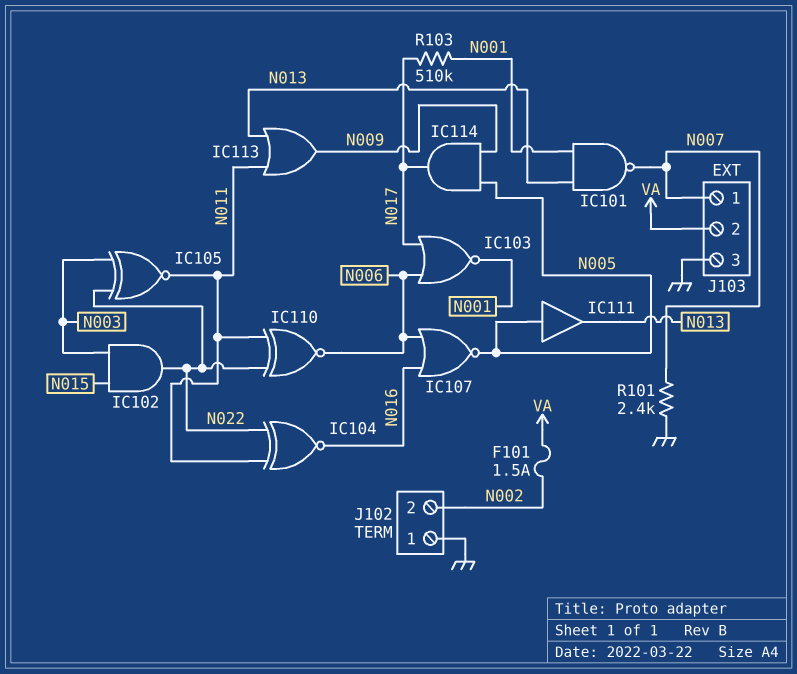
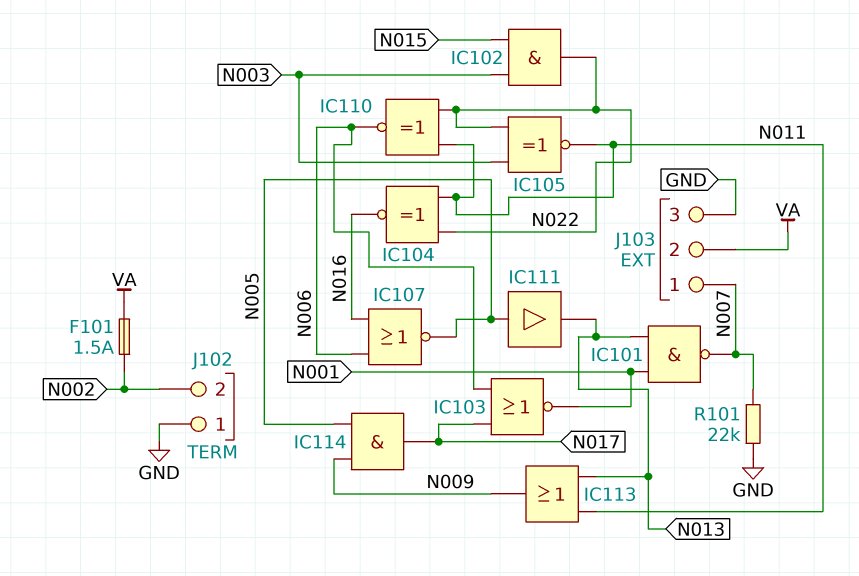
R101: 2.4k (GND, N007) -> 22k (GND, N007)
R103: 510k (N001, N017) -> none

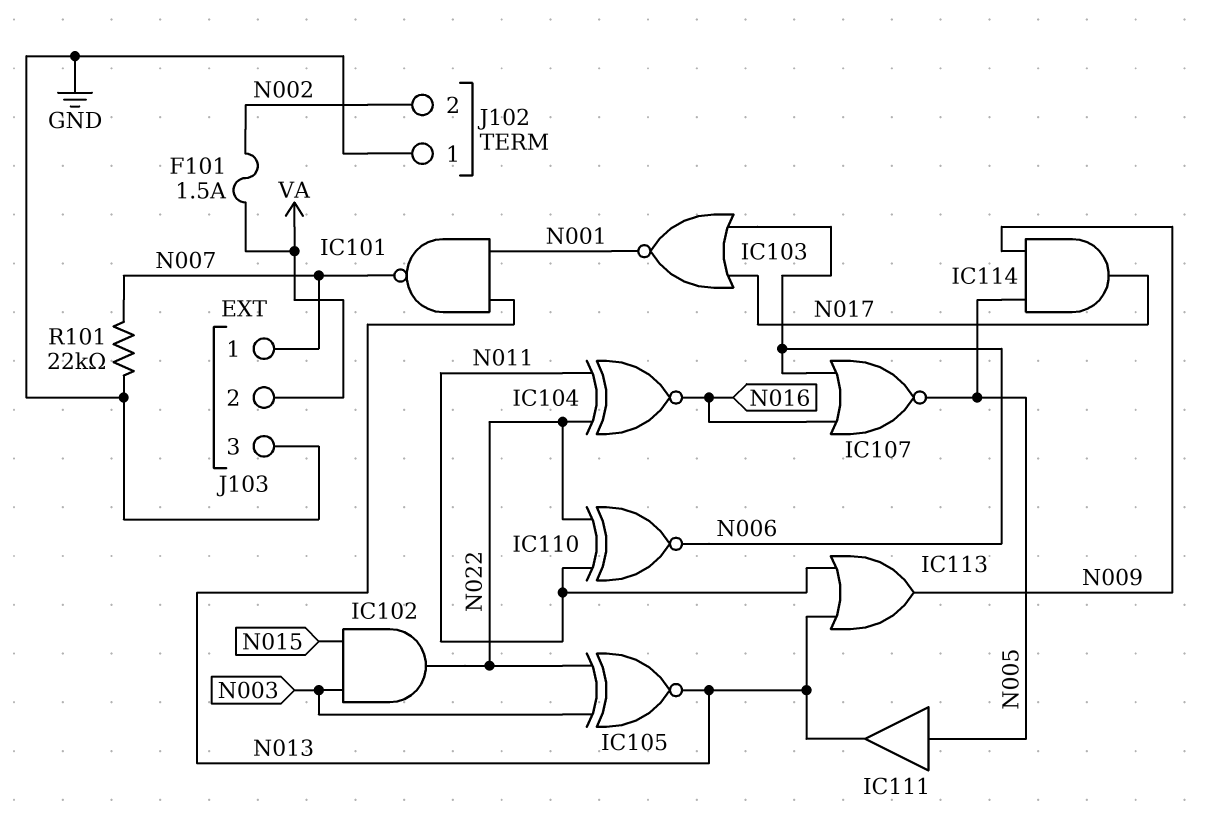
IC105: XNOR (in N003, in N022, out N011) -> XNOR (in N003, in N022, out N013)

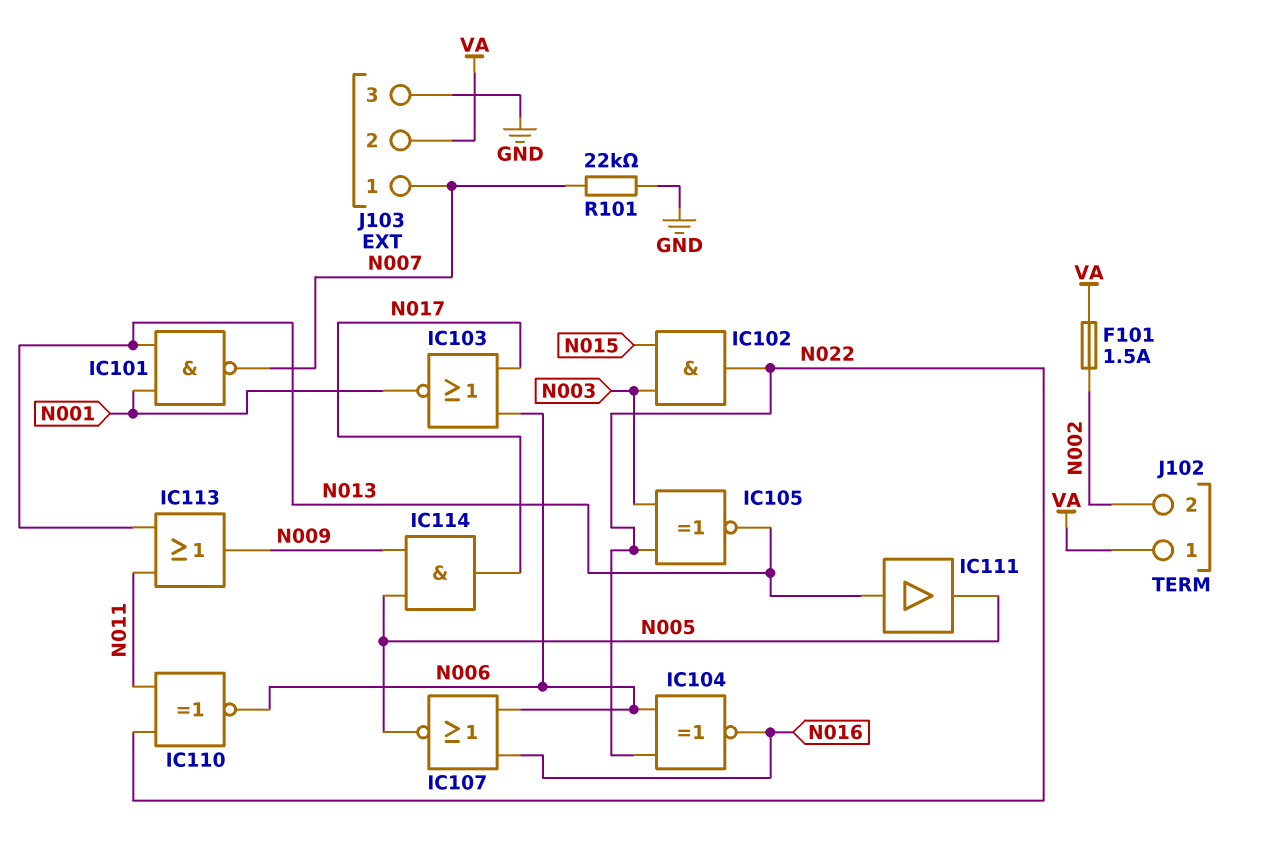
IC104: XNOR (in N011, in N022, out N016) -> XNOR (in N006, in N022, out N016)
IC111: buffer (in N005, out N013) -> buffer (in N013, out N005)
J102 pin 1: GND -> VA

